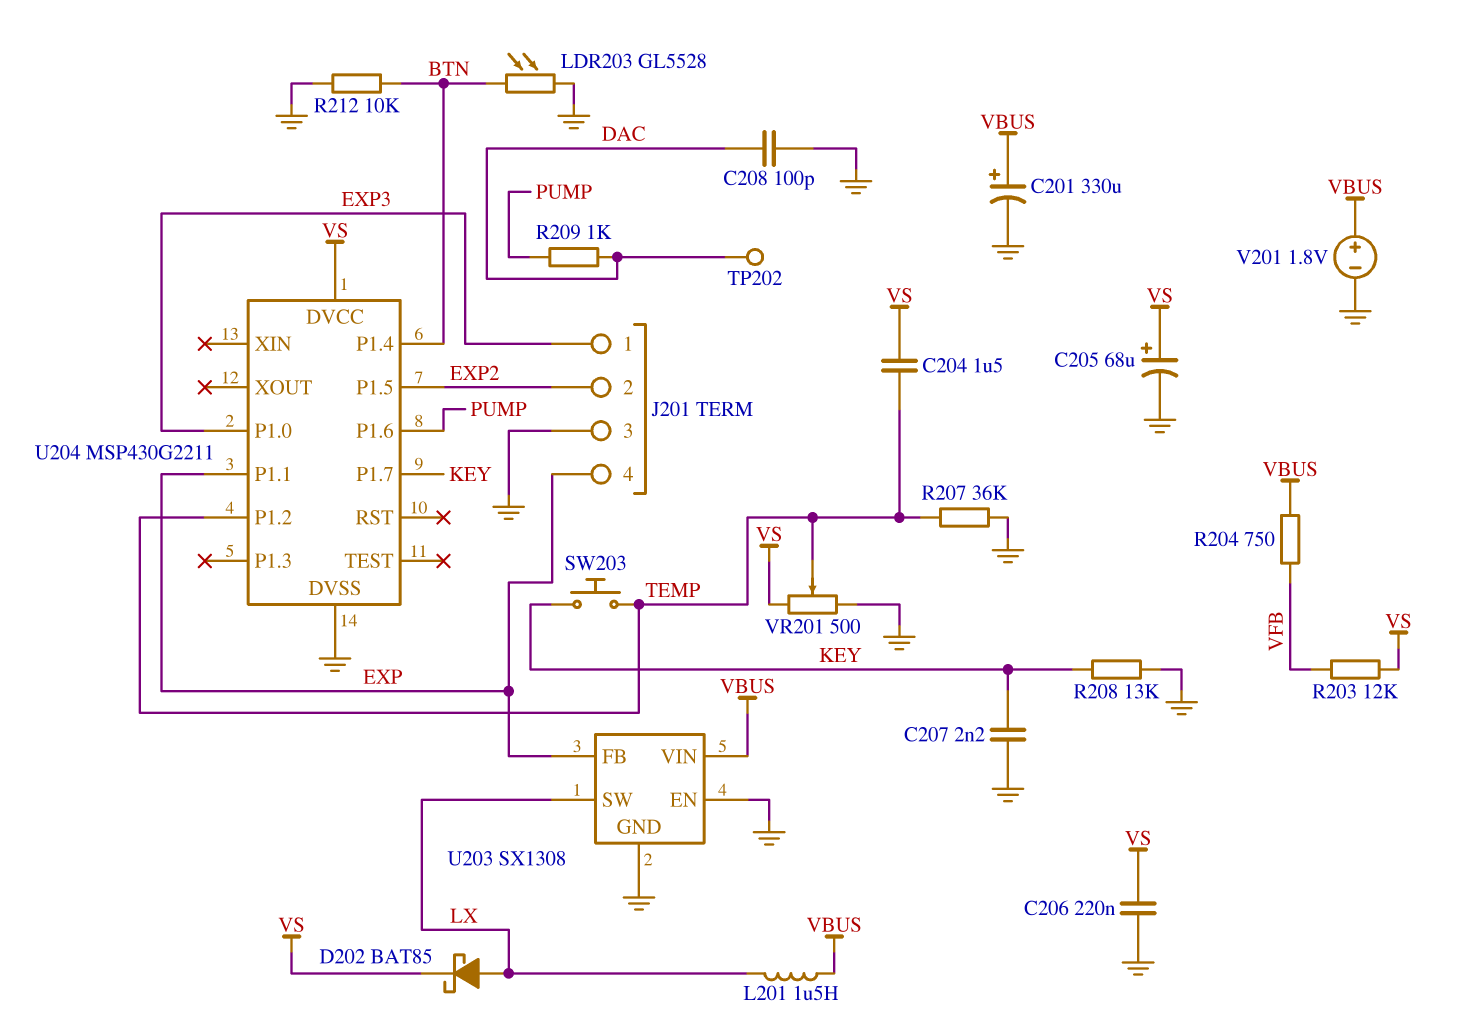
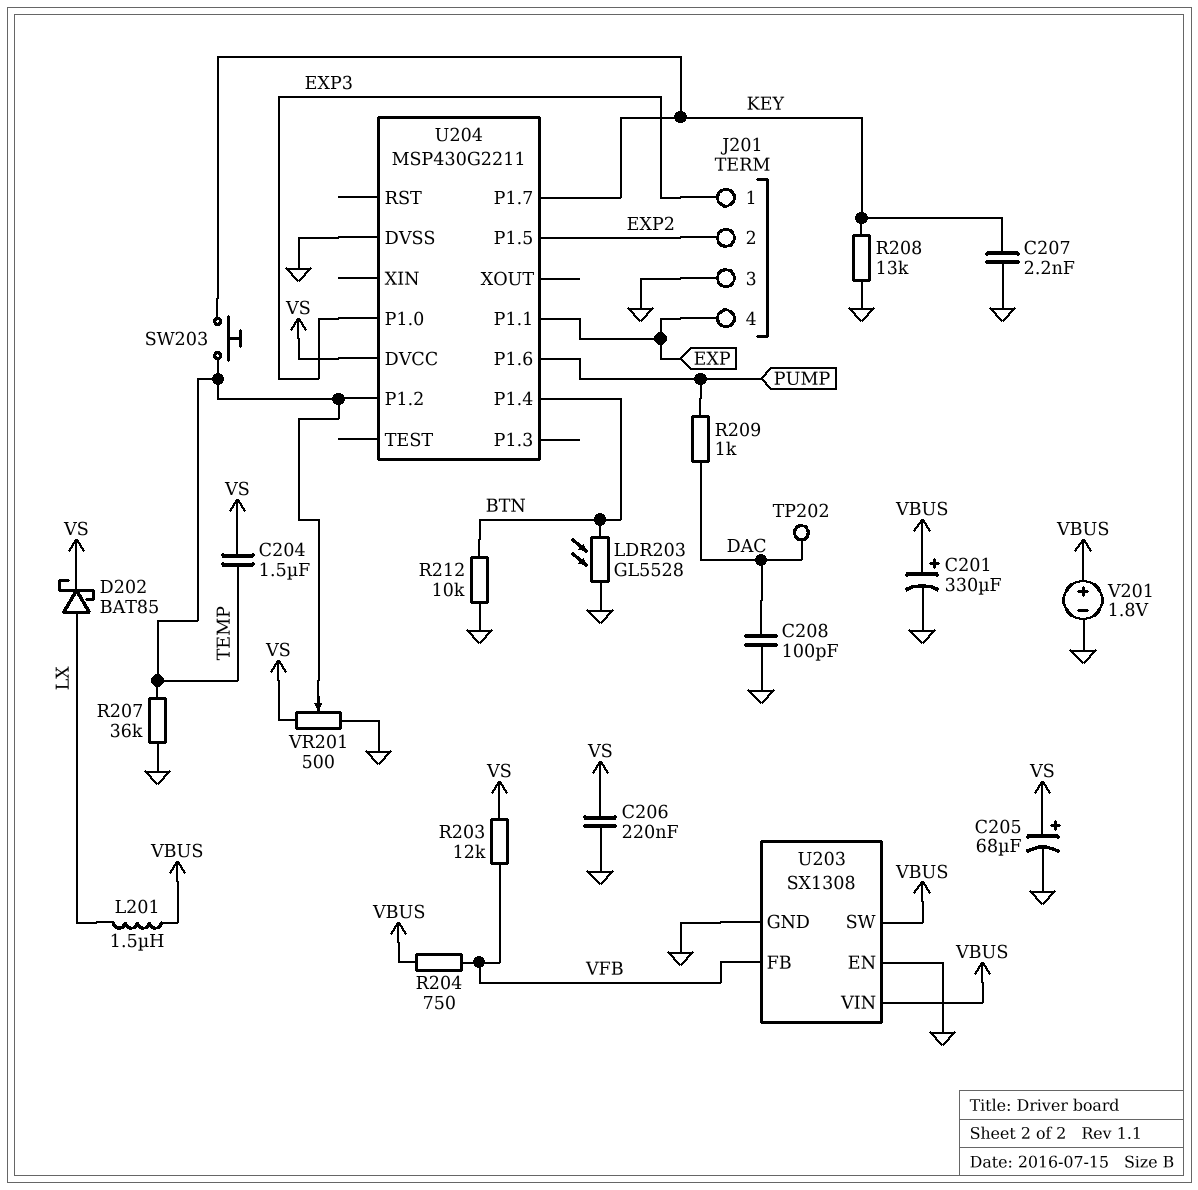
U203 pin FB: EXP -> VFB
U203 pin SW: LX -> VBUS

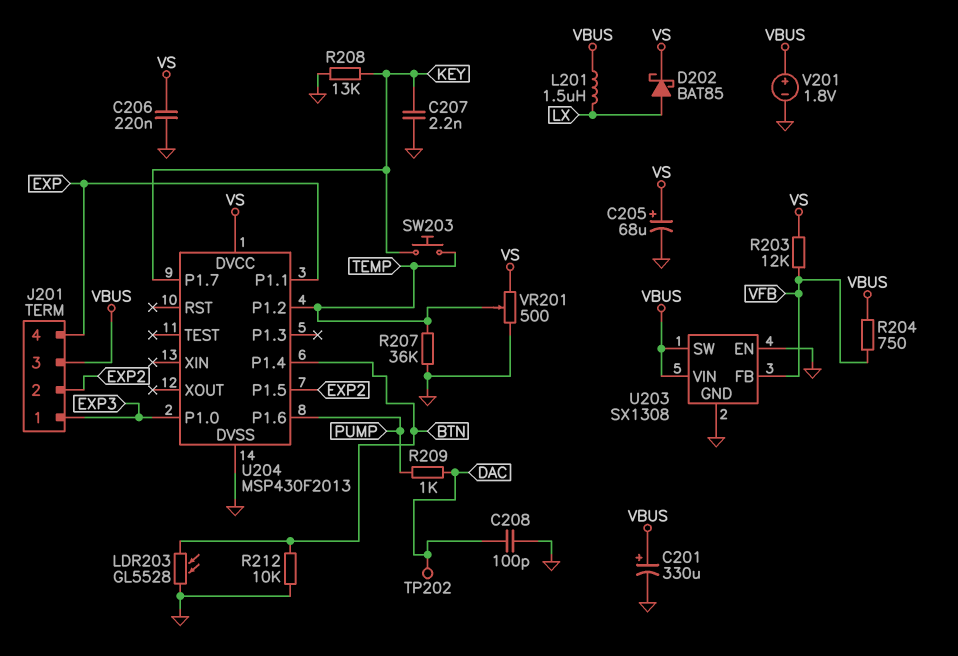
C204: 1.5uF (TEMP, VS) -> none
J201 pin 3: GND -> VBUS
U204: MSP430G2211 -> MSP430F2013

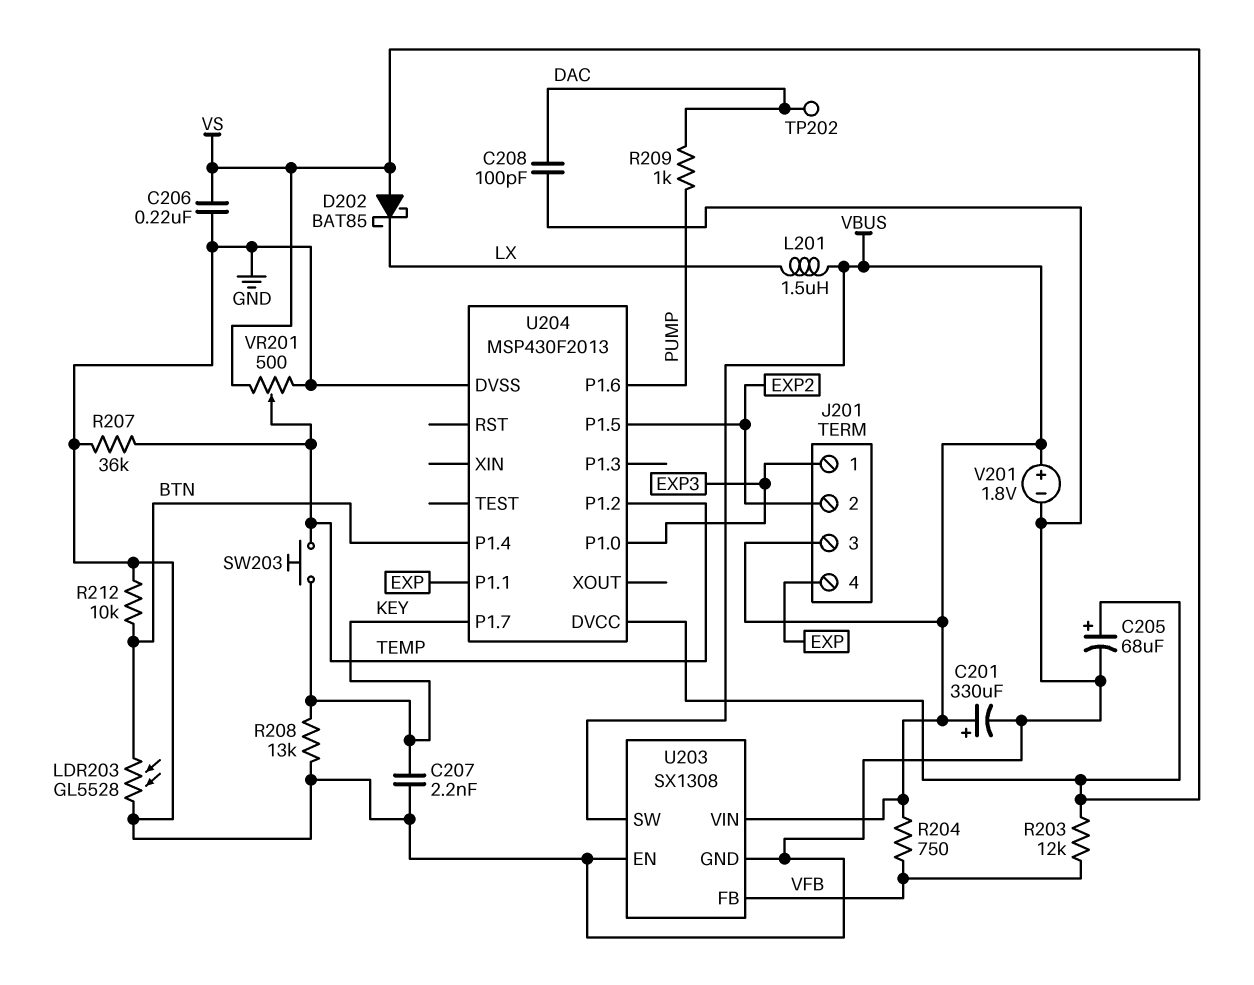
D202: schottky BAT85 (A LX, K VS) -> schottky BAT85 (A VS, K LX)

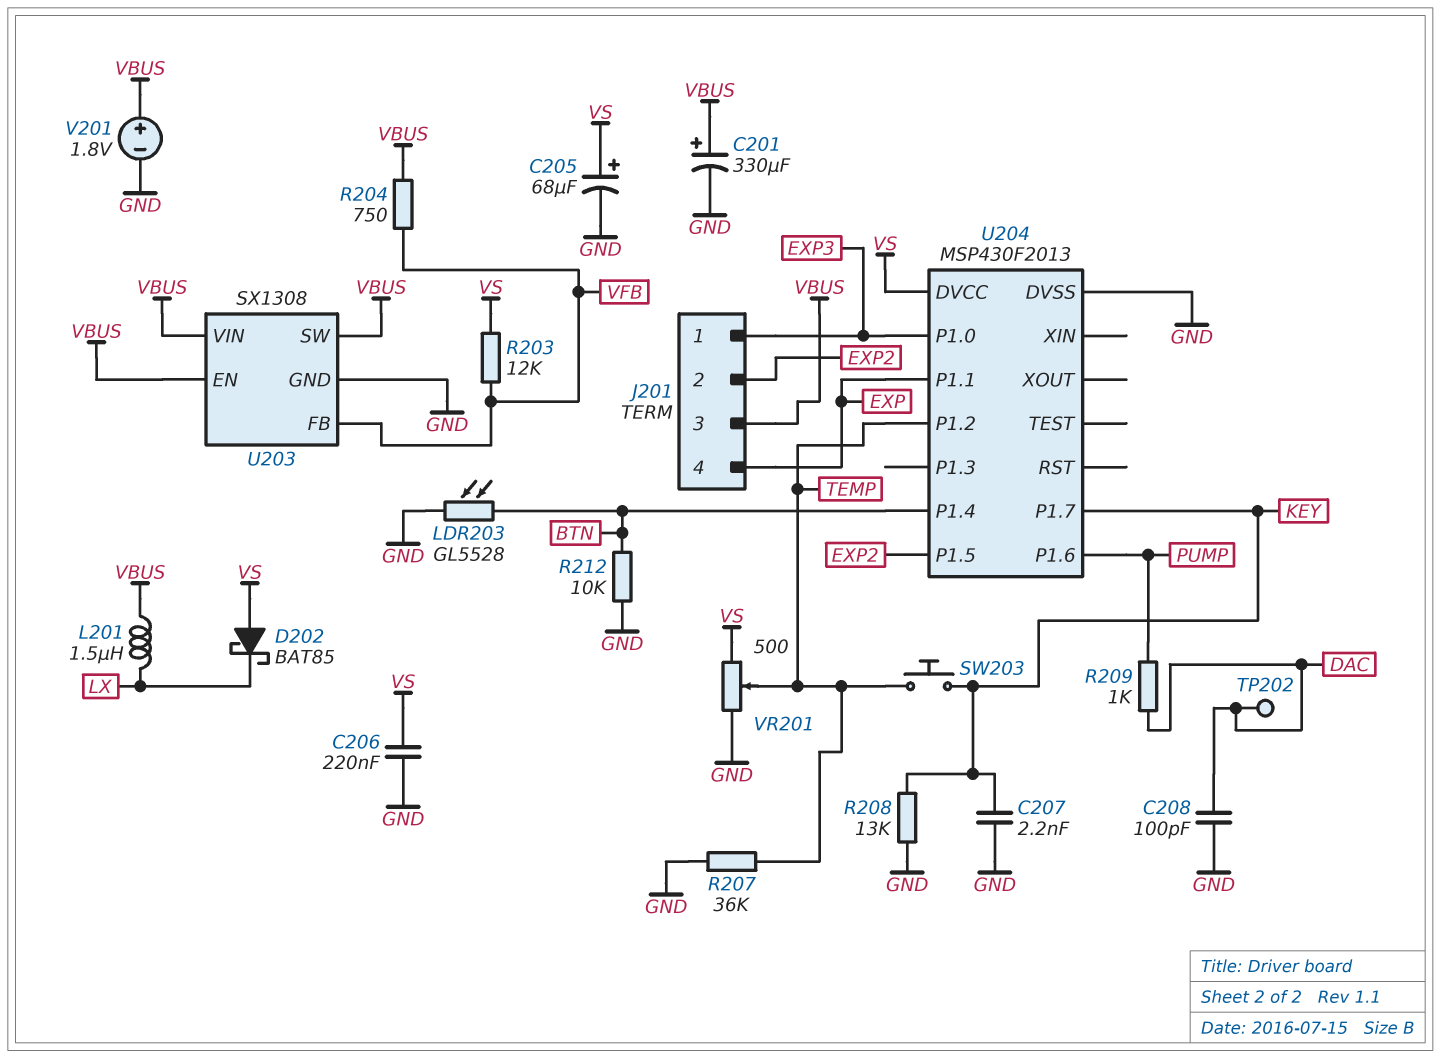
U203 pin EN: GND -> VBUS

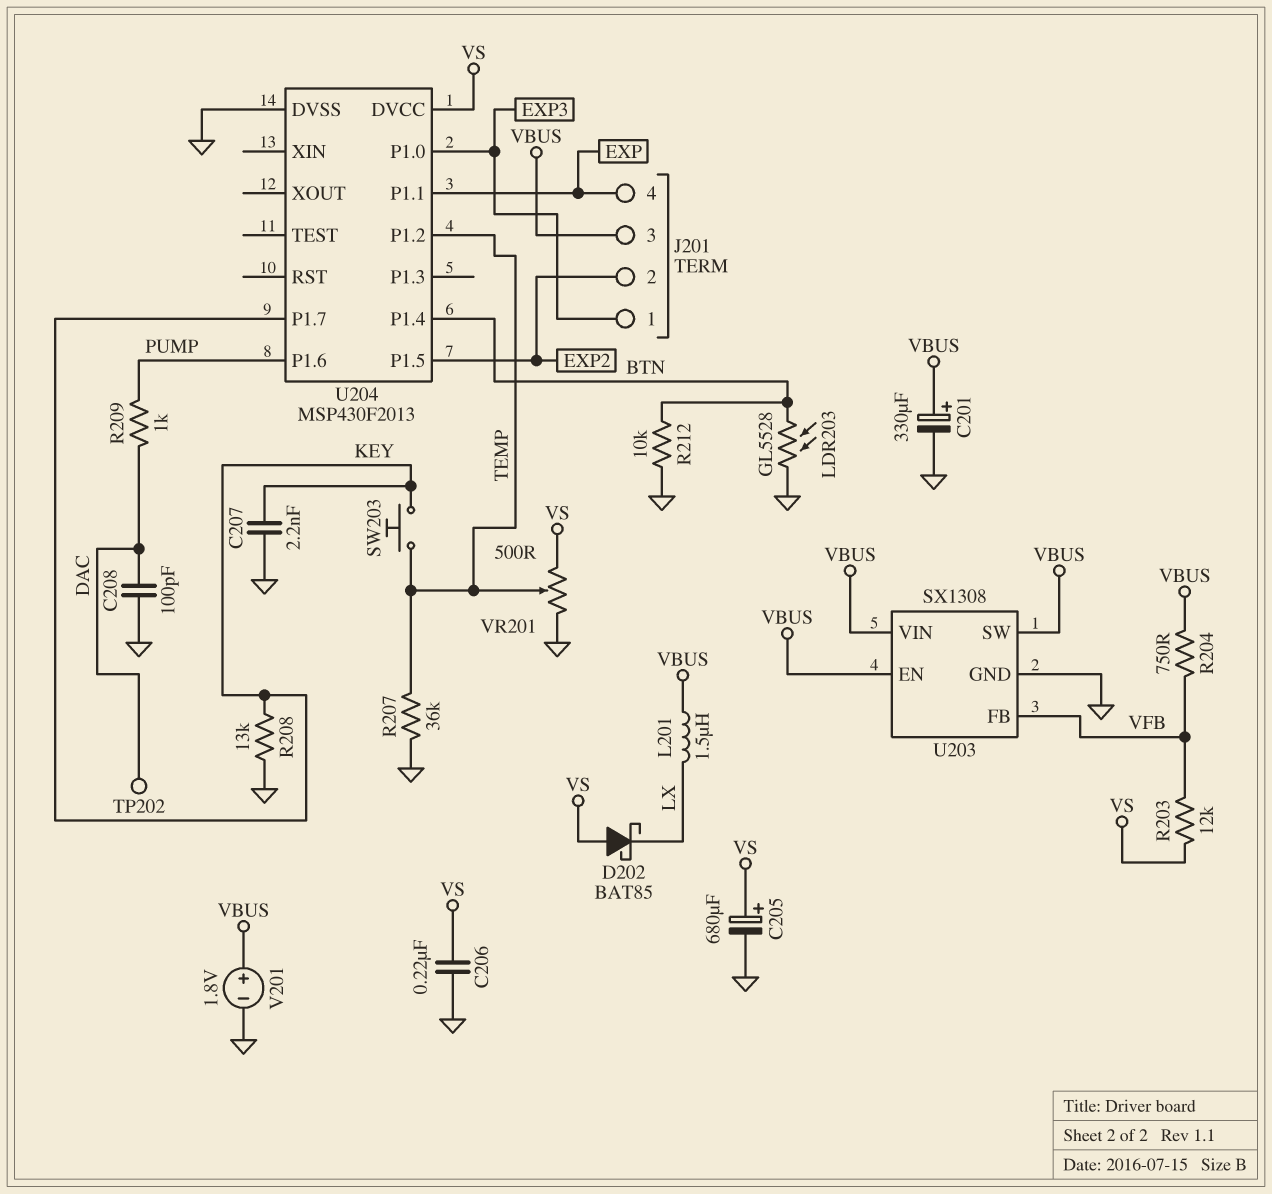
C205: 68uF (plus VS, minus GND) -> 680uF (plus VS, minus GND)

